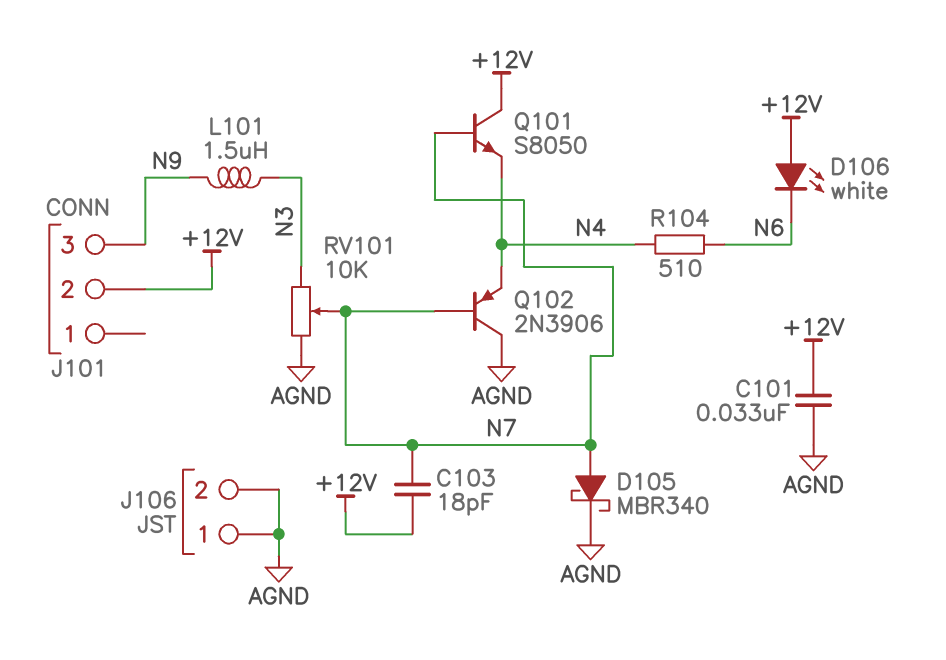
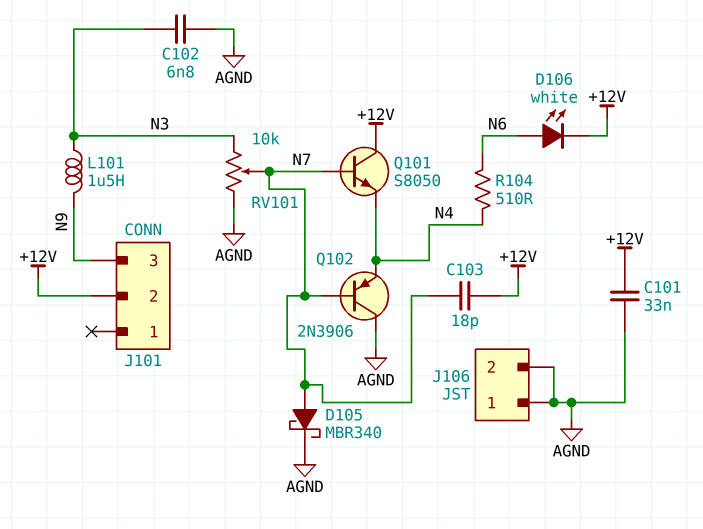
C102: none -> 6.8nF (AGND, N3)
D106: LED white (A +12V, K N6) -> LED white (A N6, K +12V)

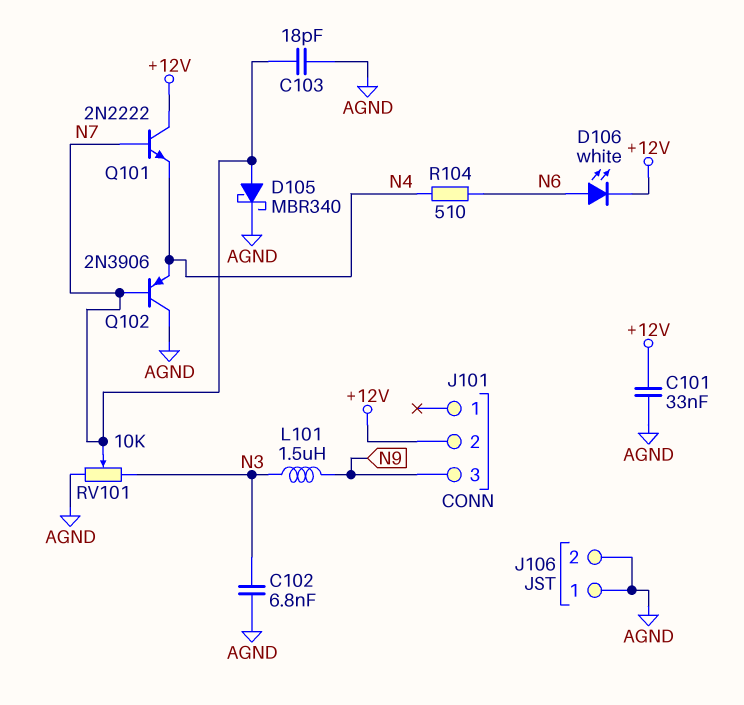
C103: 18pF (+12V, N7) -> 18pF (AGND, N7)
Q101: NPN S8050 (B N7, C +12V, E N4) -> NPN 2N2222 (B N7, C +12V, E N4)

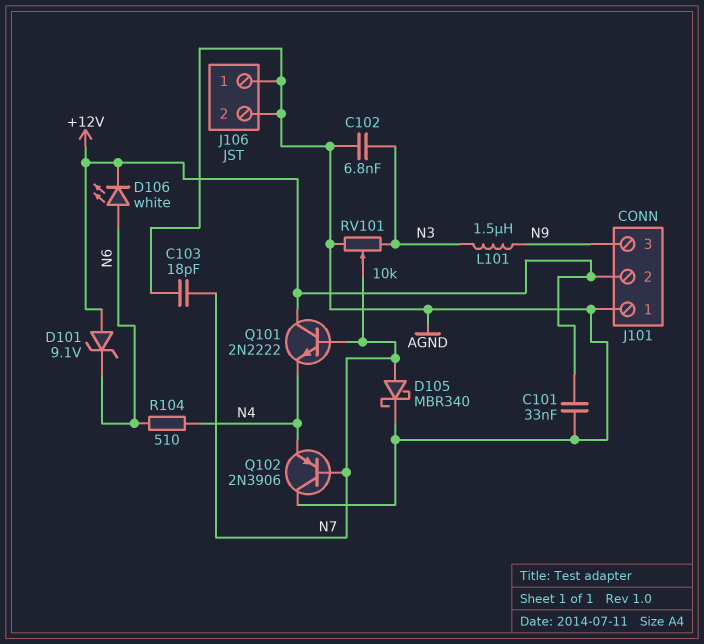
D101: none -> zener 9.1V (A +12V, K N6)
J101 pin 1: none -> AGND

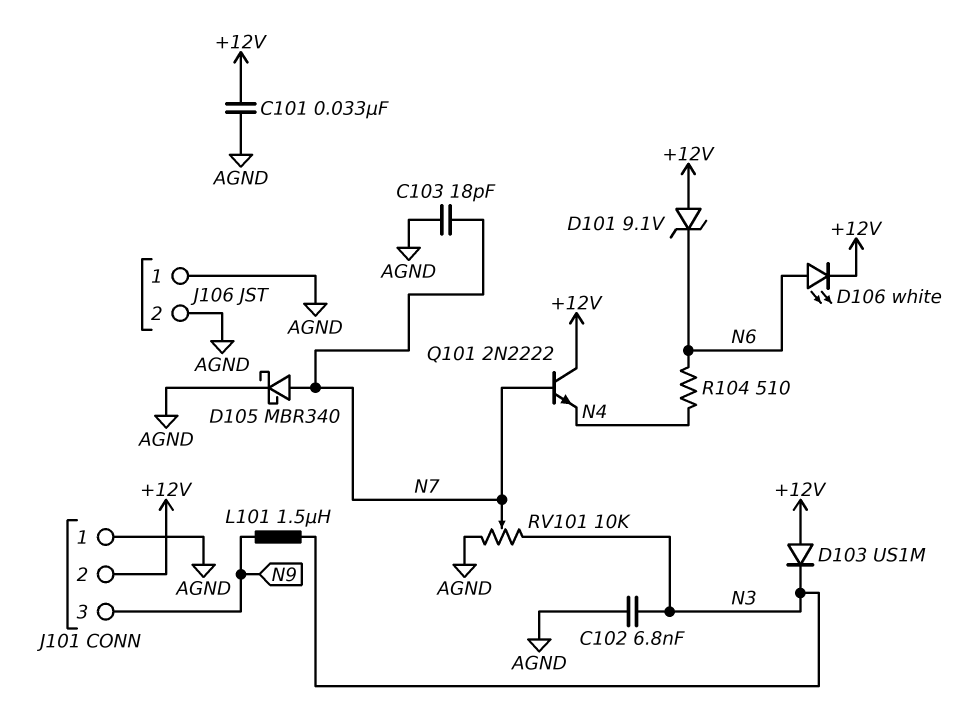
D103: none -> diode US1M (A +12V, K N3)
Q102: PNP 2N3906 (B N7, C AGND, E N4) -> none

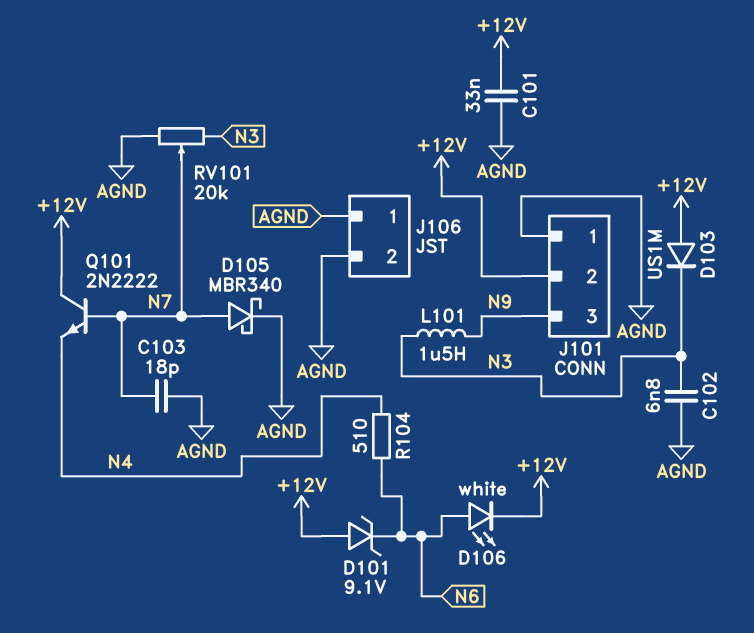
RV101: 10k (AGND, N3, wiper N7) -> 20k (AGND, N3, wiper N7)

